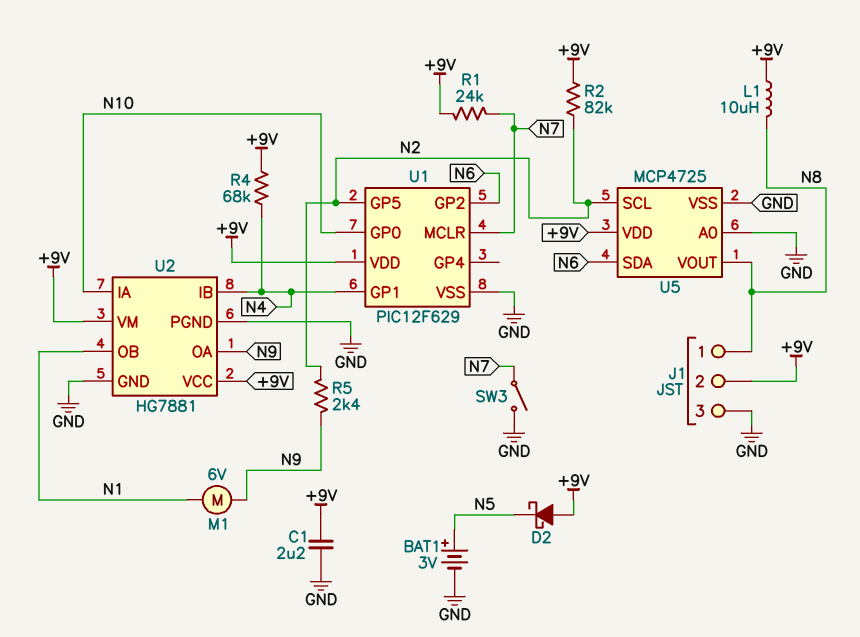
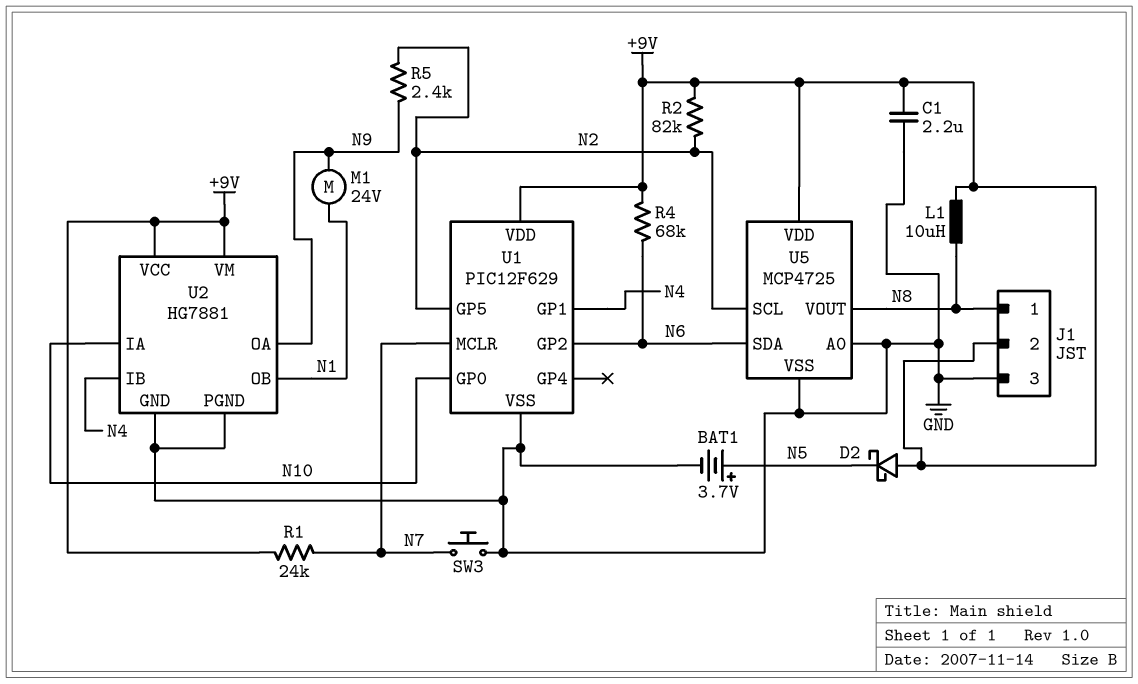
BAT1: 3V (plus N5, minus GND) -> 3.7V (plus N5, minus GND)
M1: motor 6V (N1, N9) -> motor 24V (N1, N9)
R4: 68k (+9V, N4) -> 68k (+9V, N6)
SW3: switch (GND, N7) -> button (GND, N7)

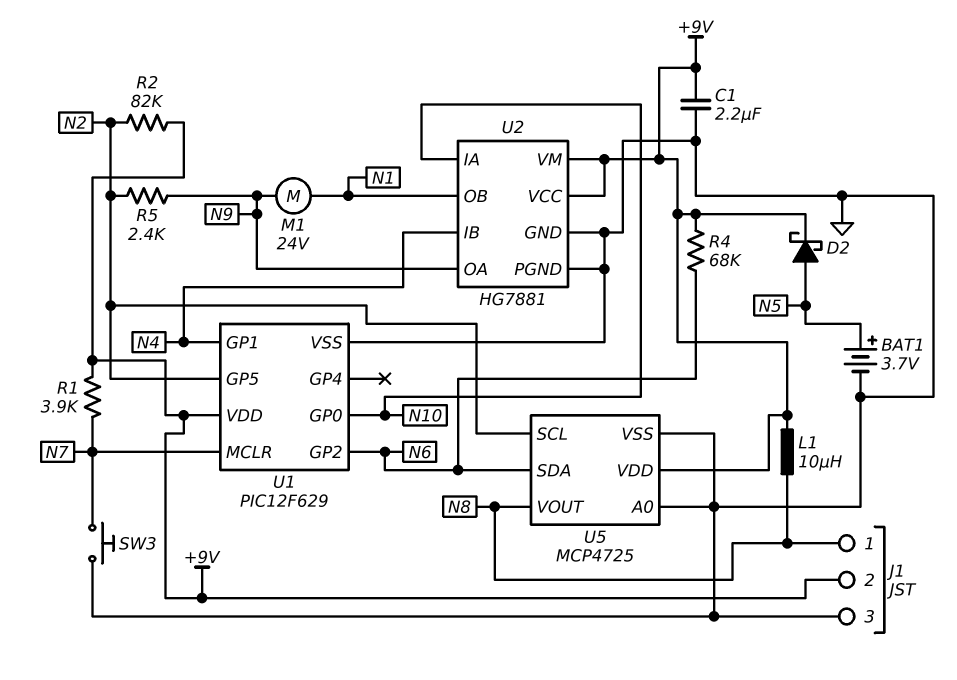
D2: schottky (A +9V, K N5) -> schottky (A N5, K +9V)
R1: 24k (+9V, N7) -> 3.9k (+9V, N7)

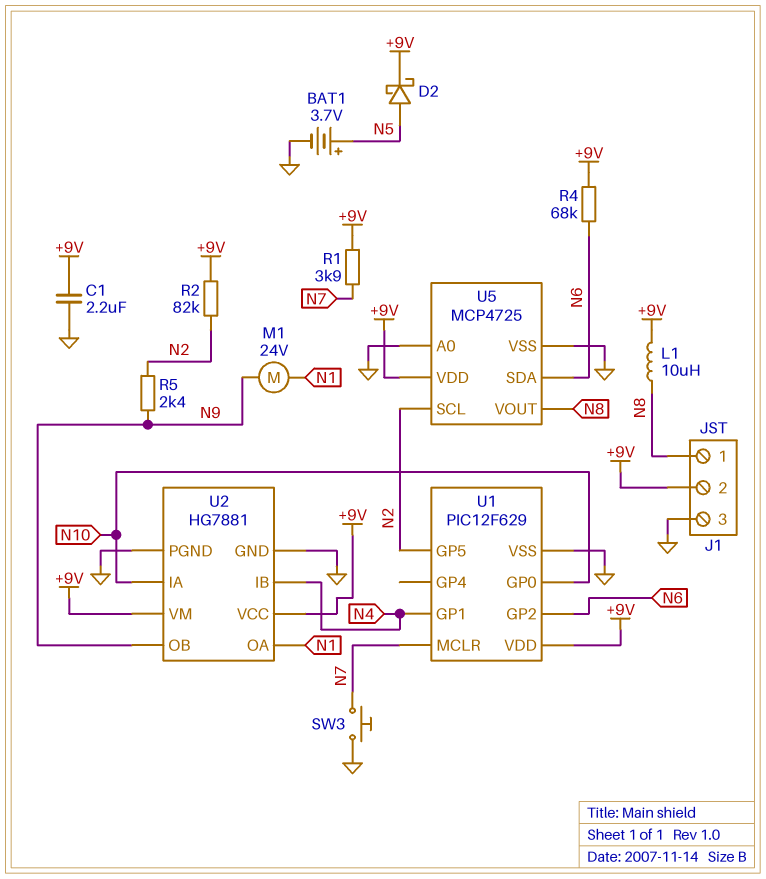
U2 pin OA: N9 -> N1
U2 pin OB: N1 -> N9

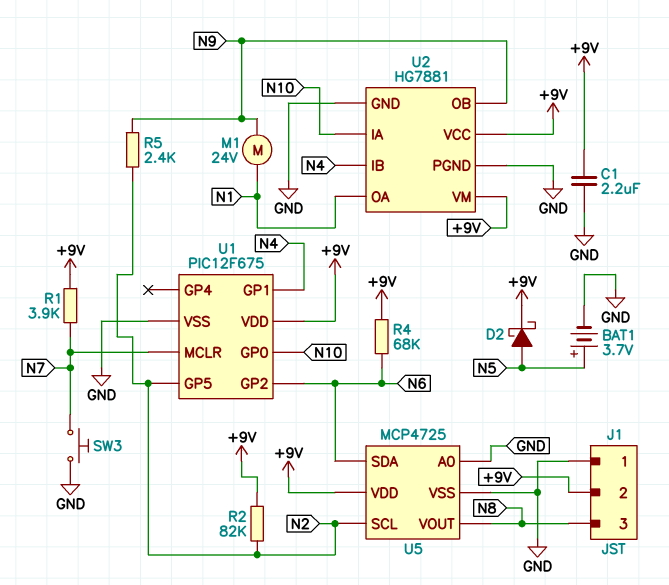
J1 pin 1: N8 -> GND
J1 pin 3: GND -> N8
L1: 10uH (+9V, N8) -> none
U1: PIC12F629 -> PIC12F675

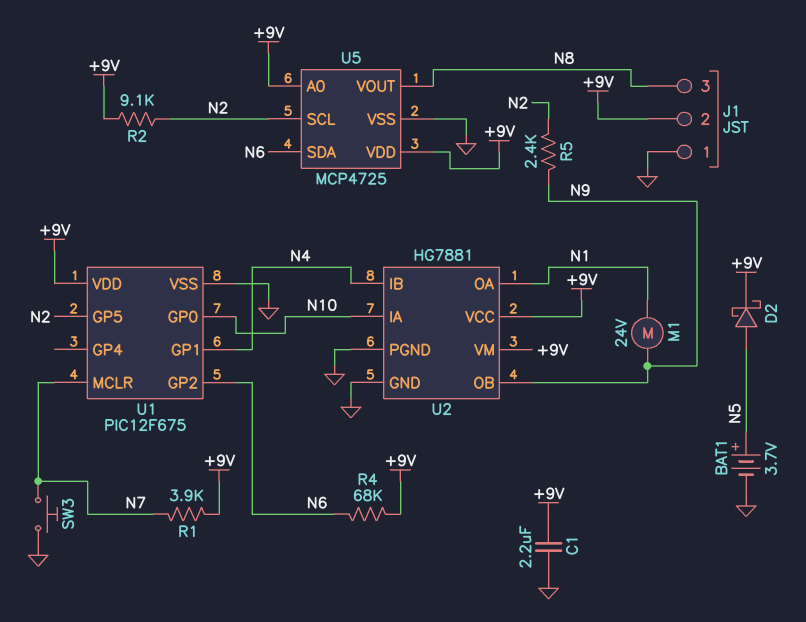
R2: 82k (+9V, N2) -> 9.1k (+9V, N2)
U5 pin A0: GND -> +9V

